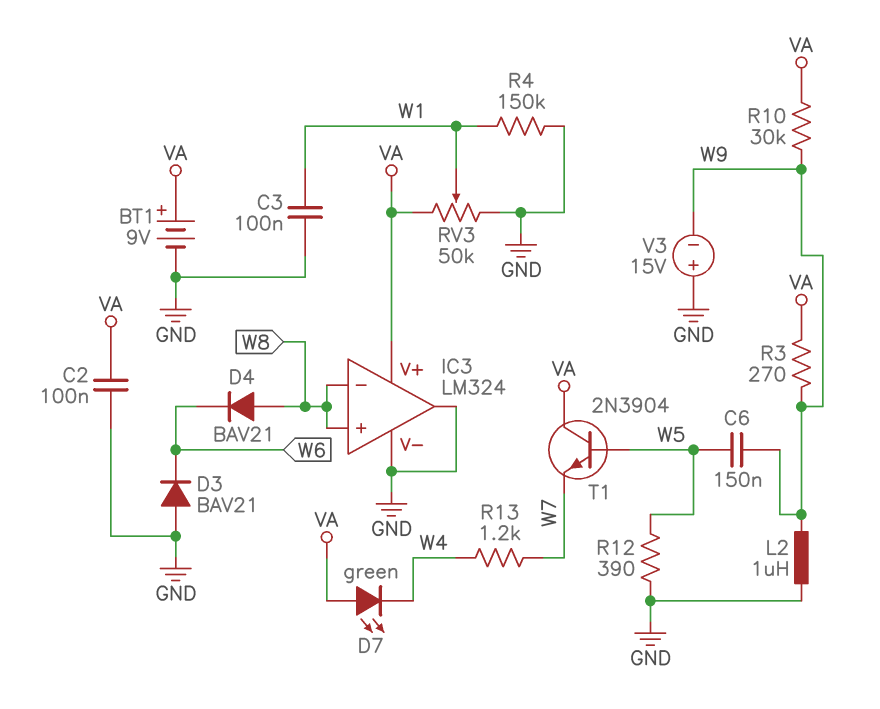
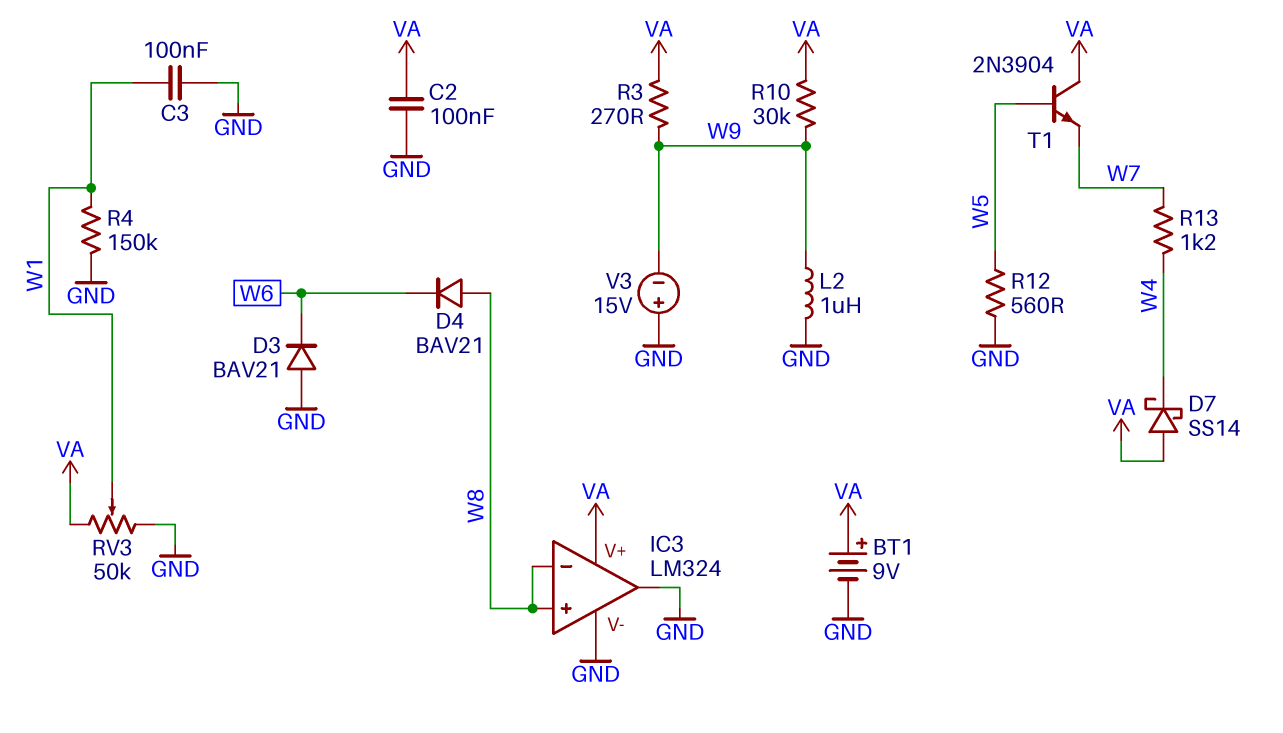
C6: 150nF (W5, W9) -> none
D7: LED green (A VA, K W4) -> schottky SS14 (A VA, K W4)
R12: 390 (GND, W5) -> 560 (GND, W5)

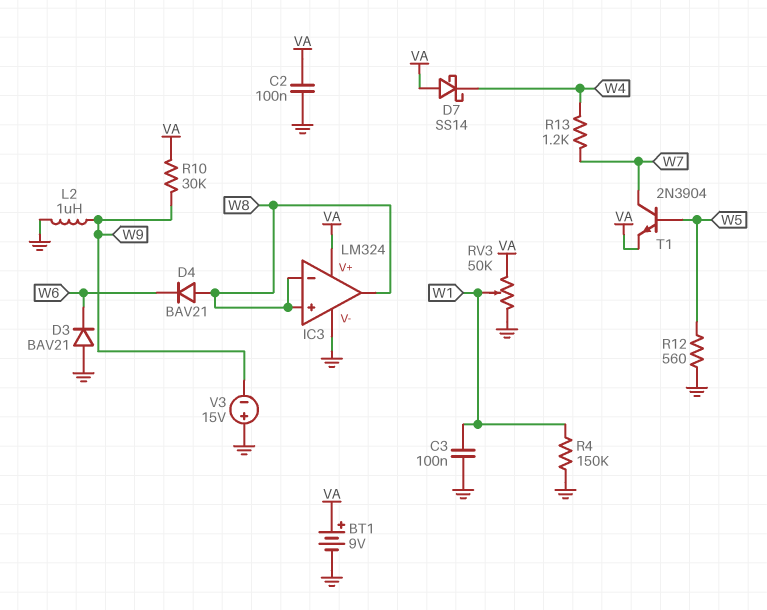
IC3 pin out: GND -> W8
R3: 270 (VA, W9) -> none
T1: NPN 2N3904 (B W5, C VA, E W7) -> NPN 2N3904 (B W5, C W7, E VA)

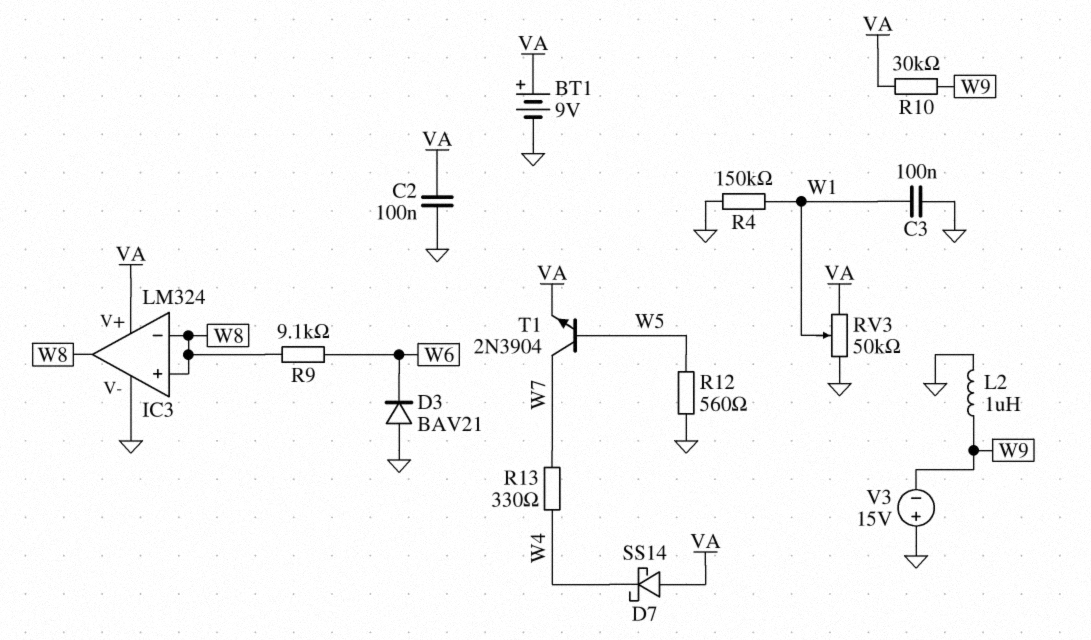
D4: diode BAV21 (A W8, K W6) -> none
R9: none -> 9.1k (W6, W8)
R13: 1.2k (W4, W7) -> 330 (W4, W7)

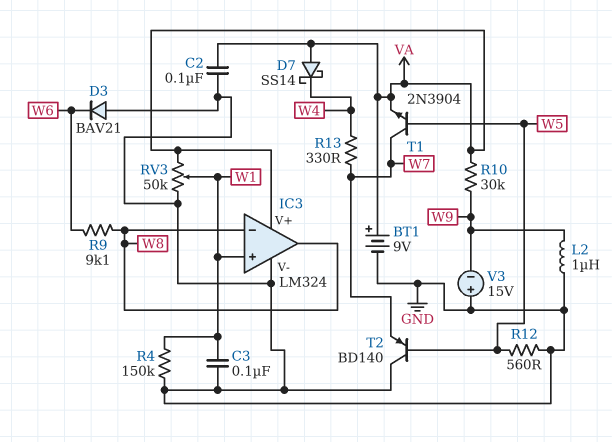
IC3 pin in+: W8 -> W1
T2: none -> PNP BD140 (B W5, C GND, E W7)

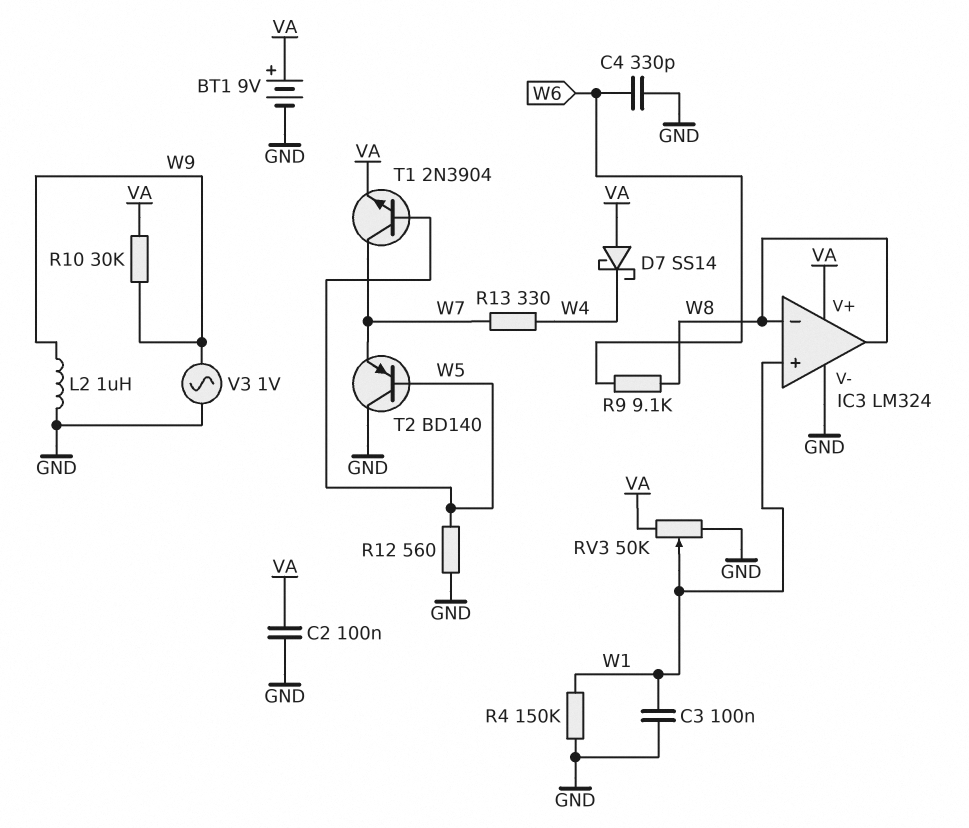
C4: none -> 330pF (GND, W6)
D3: diode BAV21 (A GND, K W6) -> none
V3: 15V (plus GND, minus W9) -> AC 1V (GND, W9)

